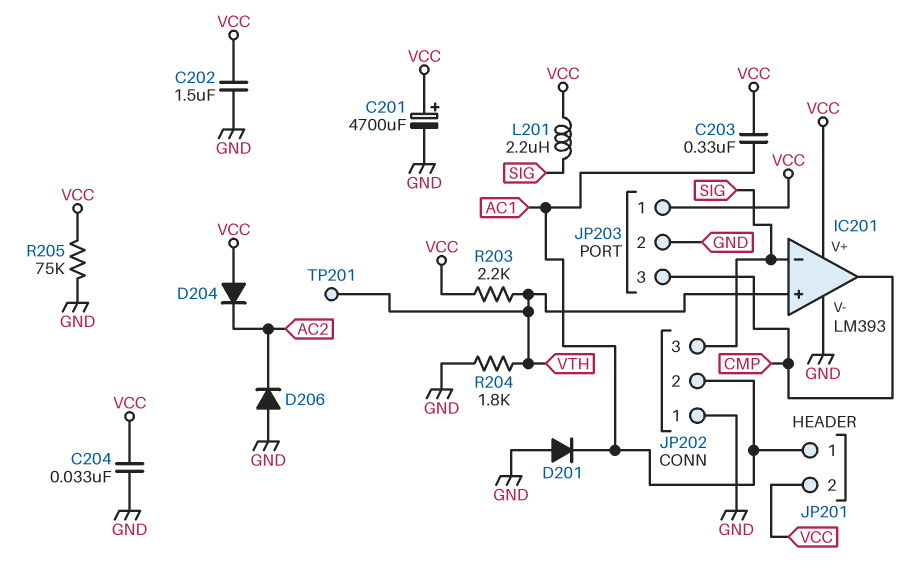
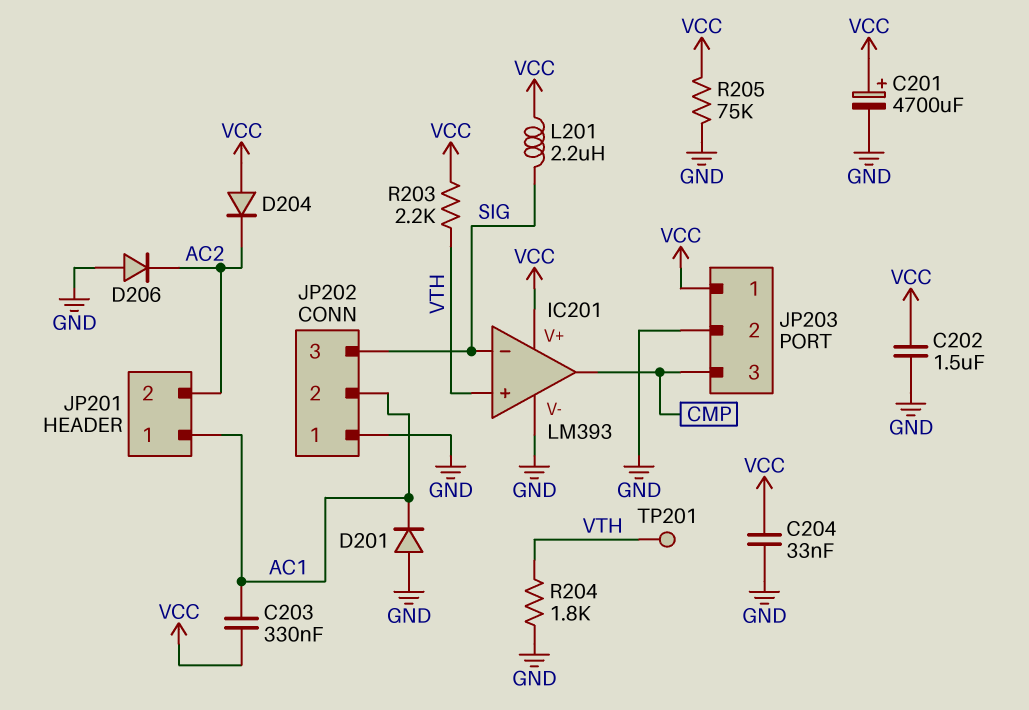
JP201 pin 2: VCC -> AC2

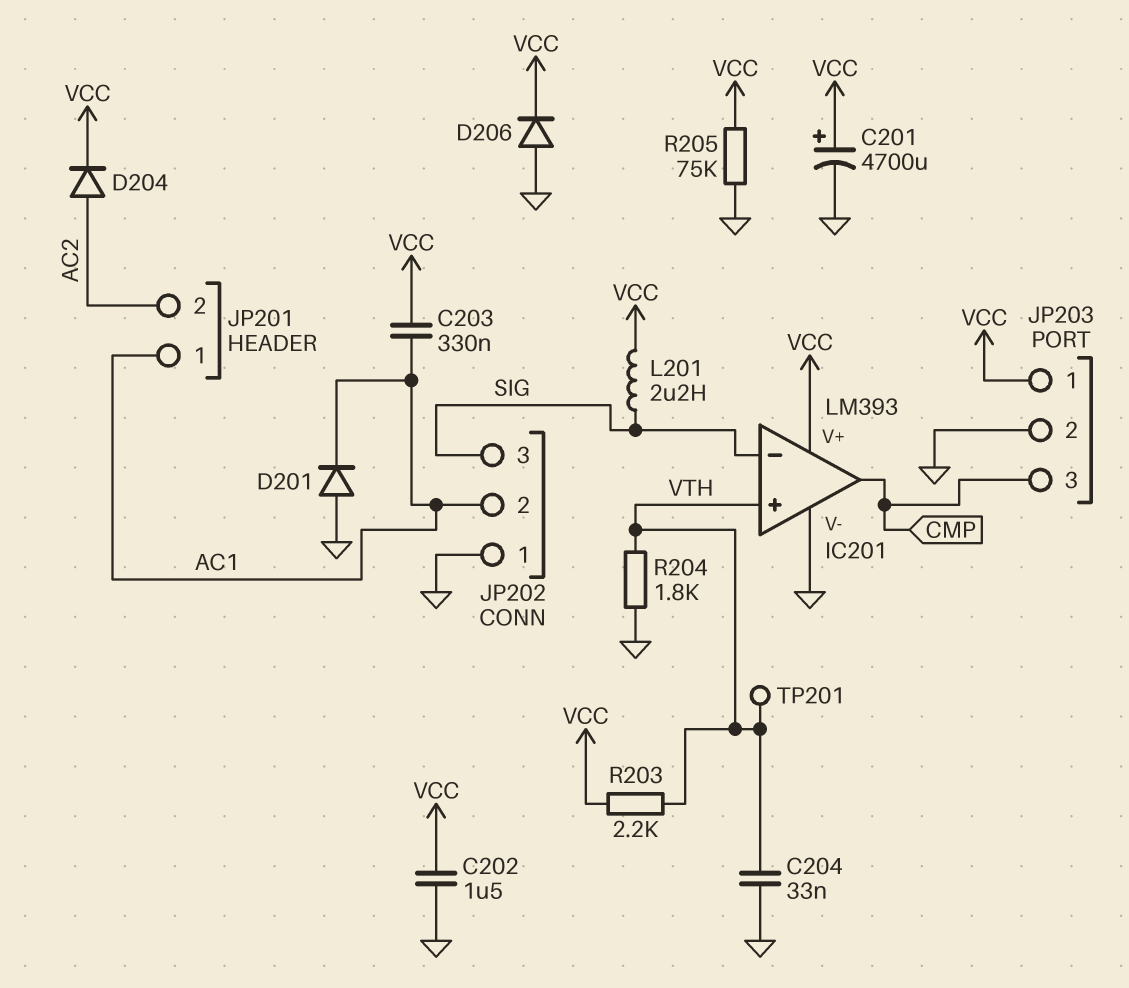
C204: 33nF (GND, VCC) -> 33nF (GND, VTH)
D204: diode (A VCC, K AC2) -> diode (A AC2, K VCC)
D206: diode (A GND, K AC2) -> diode (A GND, K VCC)

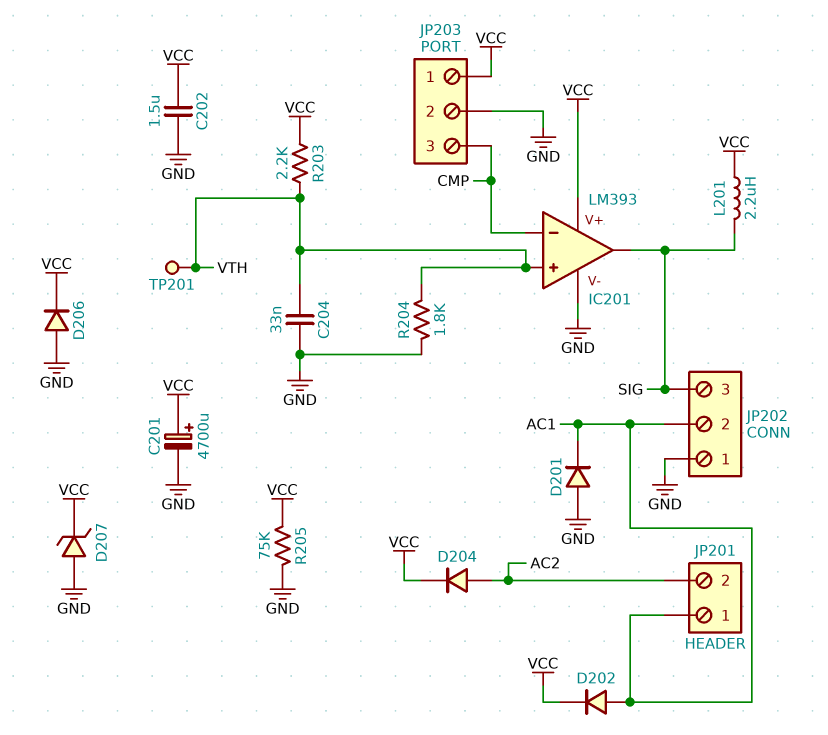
C203: 330nF (AC1, VCC) -> none
D202: none -> diode (A AC1, K VCC)
D207: none -> zener (A GND, K VCC)
IC201 pin in-: SIG -> CMP
IC201 pin out: CMP -> SIG

